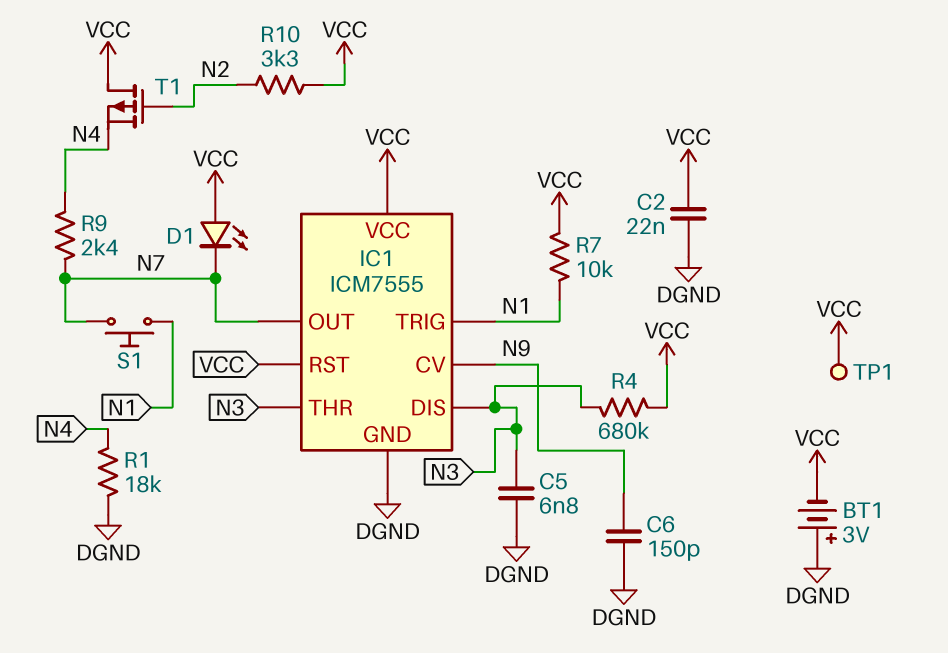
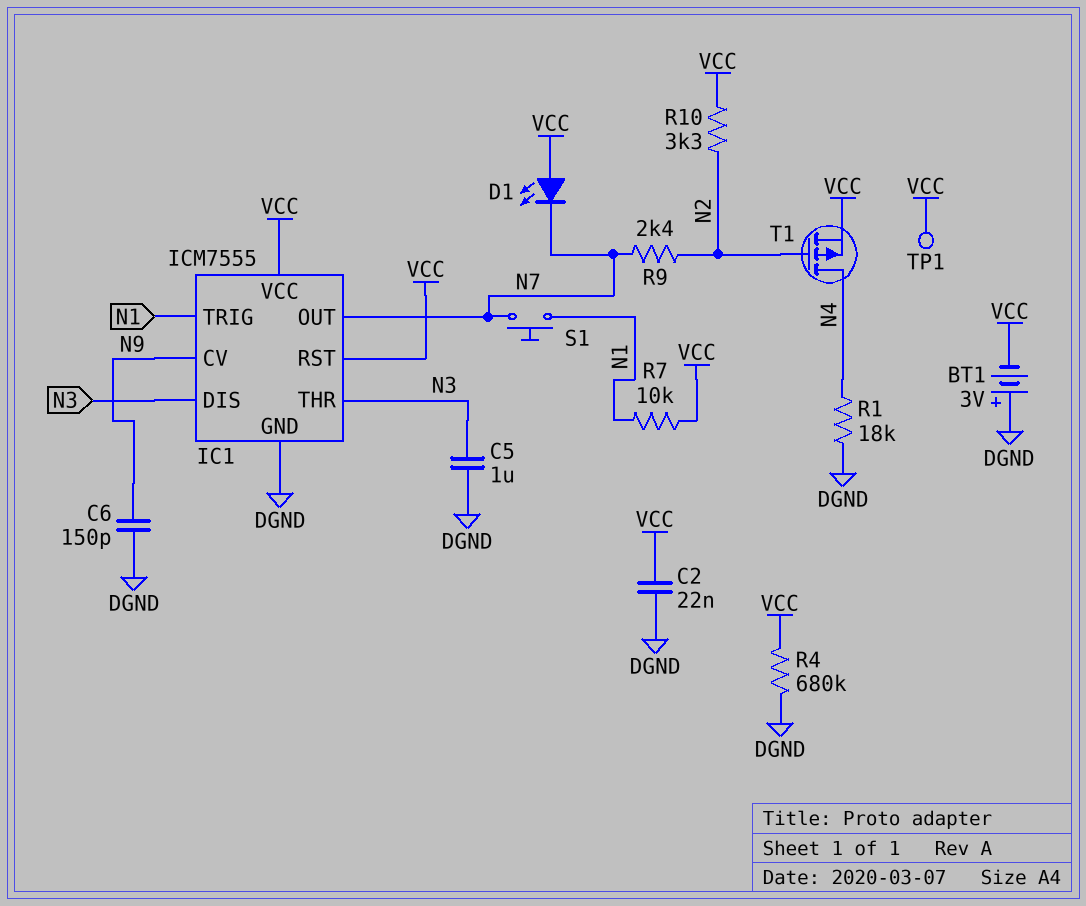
C5: 6.8nF (DGND, N3) -> 1uF (DGND, N3)
R4: 680k (N3, VCC) -> 680k (DGND, VCC)
R9: 2.4k (N4, N7) -> 2.4k (N2, N7)
T1: PMOS (G N2, D VCC, S N4) -> PMOS (G N2, D N4, S VCC)

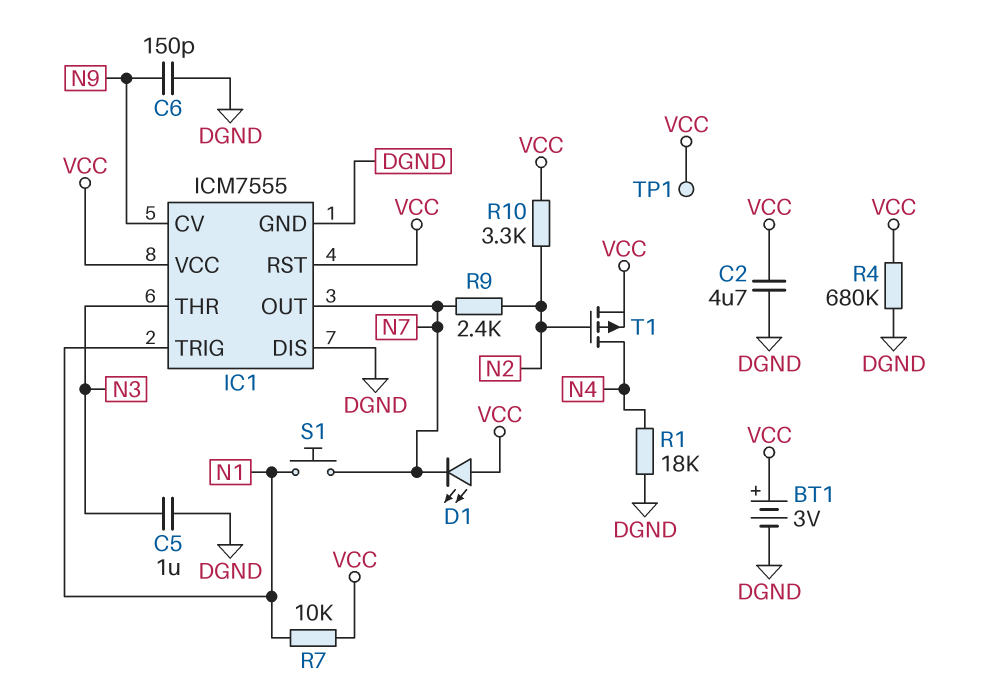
BT1: 3V (plus DGND, minus VCC) -> 3V (plus VCC, minus DGND)
C2: 22nF (DGND, VCC) -> 4.7uF (DGND, VCC)
IC1 pin DIS: N3 -> DGND

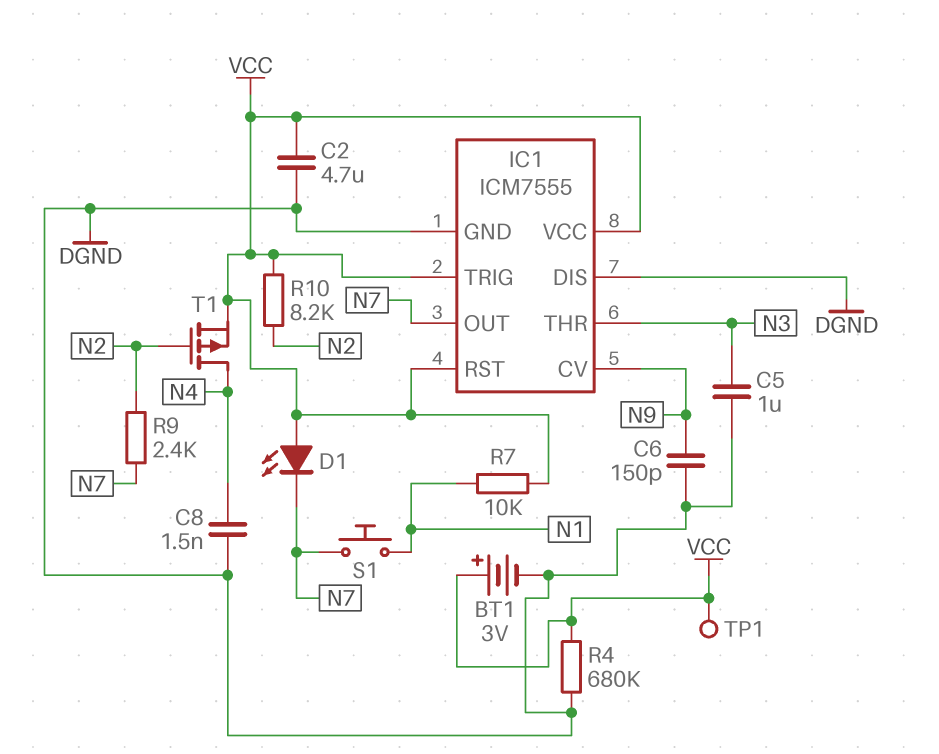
C8: none -> 1.5nF (DGND, N4)
IC1 pin TRIG: N1 -> VCC
R1: 18k (DGND, N4) -> none
R10: 3.3k (N2, VCC) -> 8.2k (N2, VCC)

